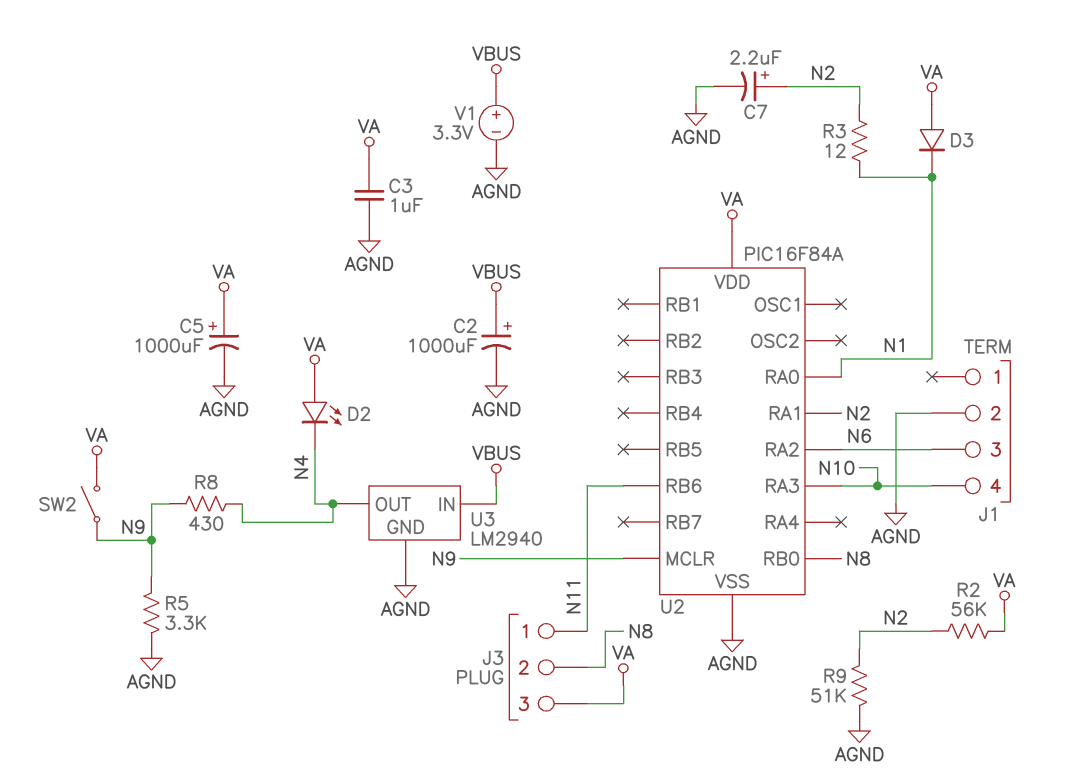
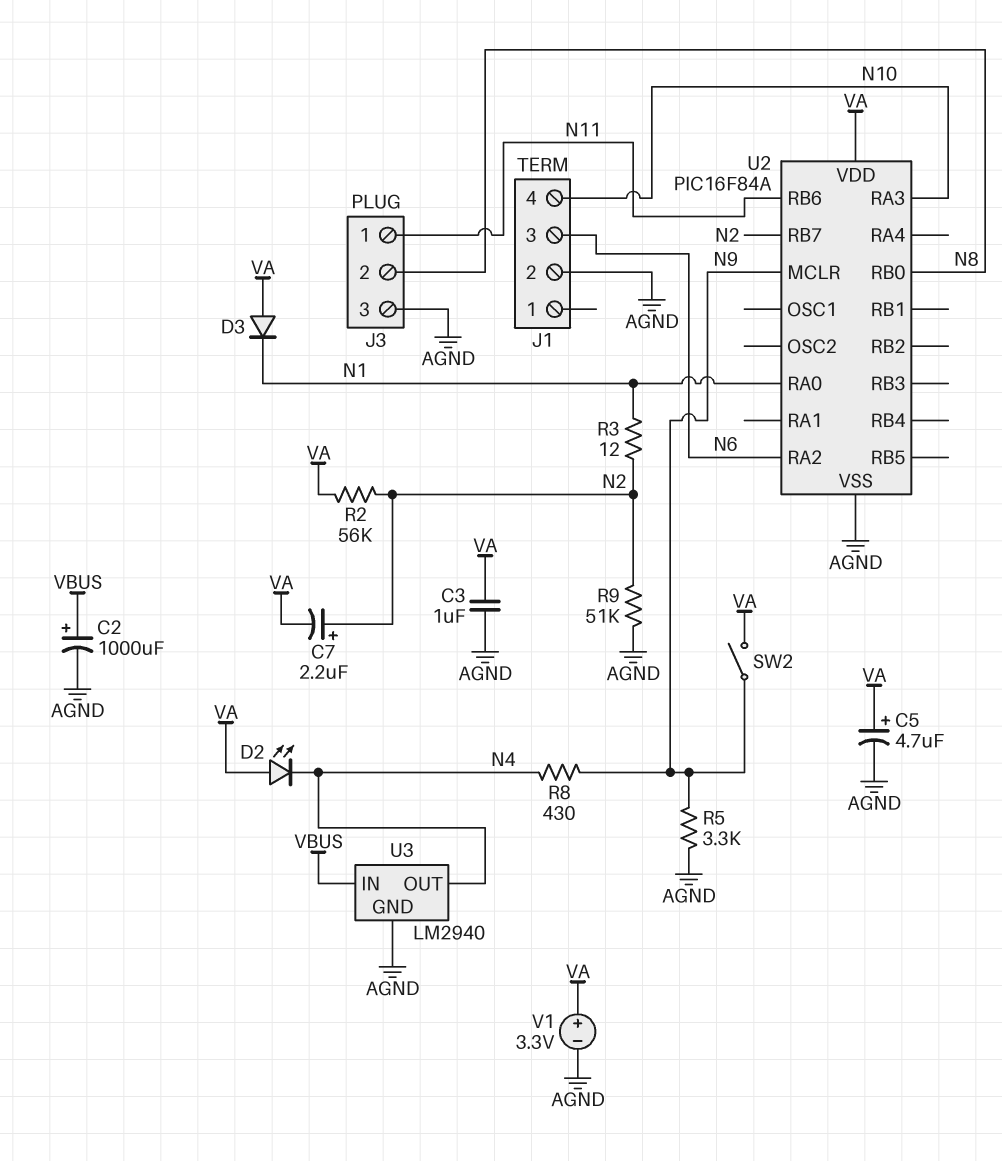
C5: 1000uF (plus VA, minus AGND) -> 4.7uF (plus VA, minus AGND)
C7: 2.2uF (plus N2, minus AGND) -> 2.2uF (plus N2, minus VA)
J3 pin 3: VA -> AGND
U2 pin RA1: N2 -> none
U2 pin RB7: none -> N2
V1: 3.3V (plus VBUS, minus AGND) -> 3.3V (plus VA, minus AGND)

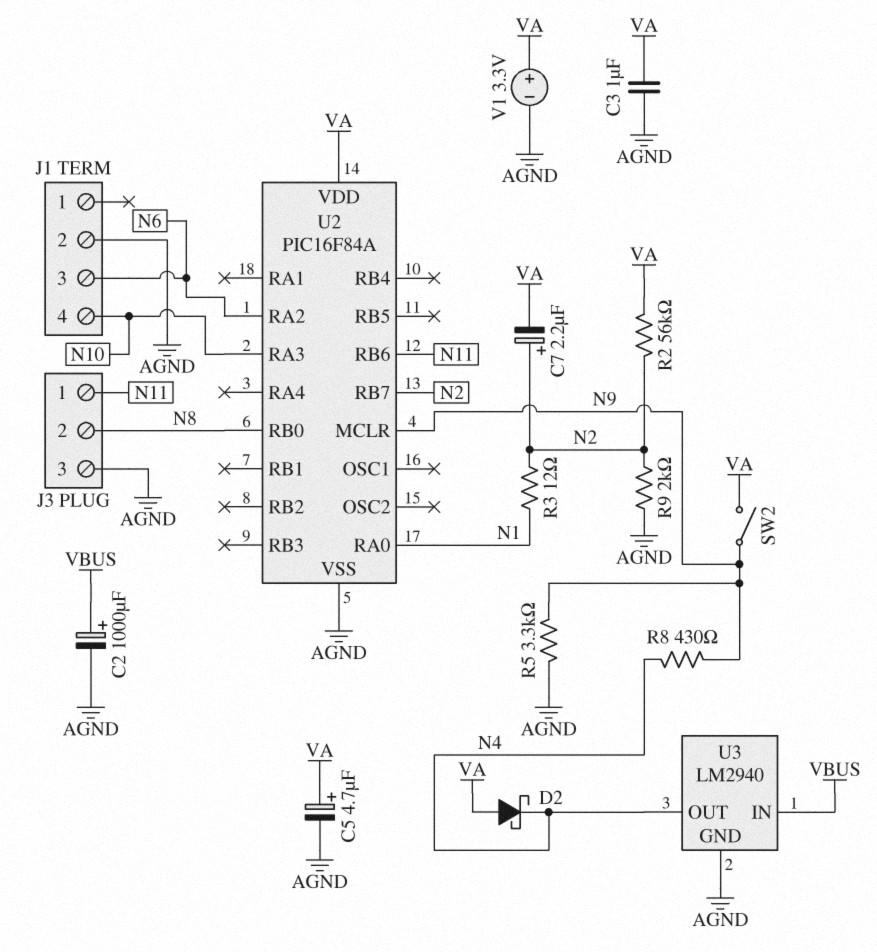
D2: LED (A VA, K N4) -> schottky (A VA, K N4)
D3: diode (A VA, K N1) -> none
R9: 51k (AGND, N2) -> 2k (AGND, N2)

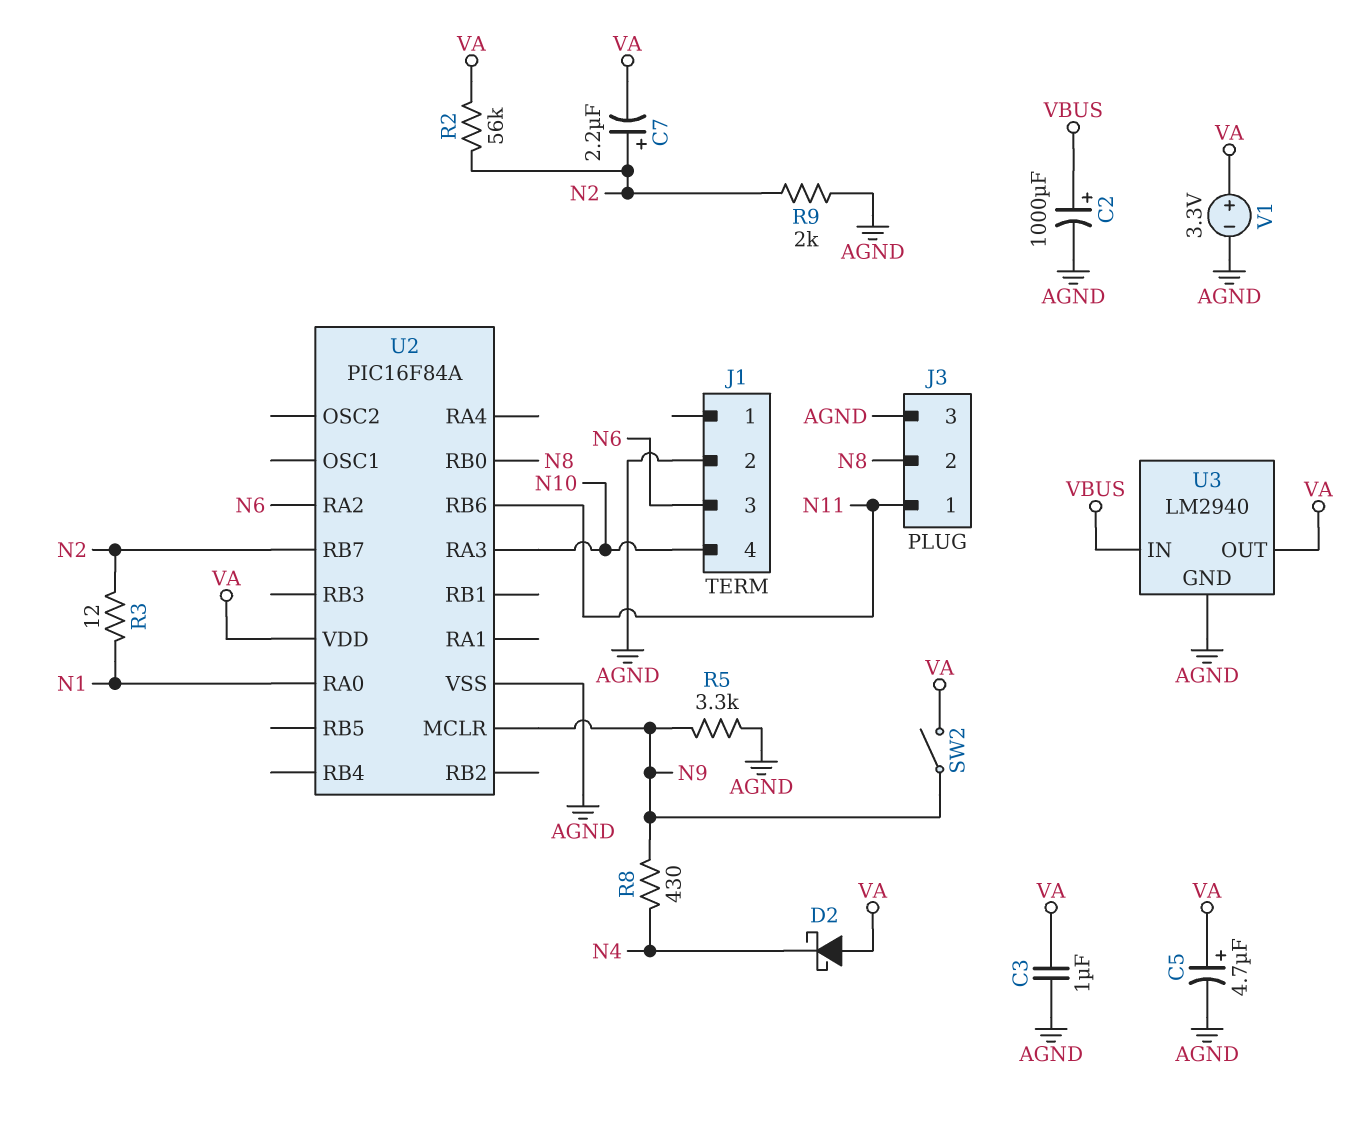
U3 pin OUT: N4 -> VA

